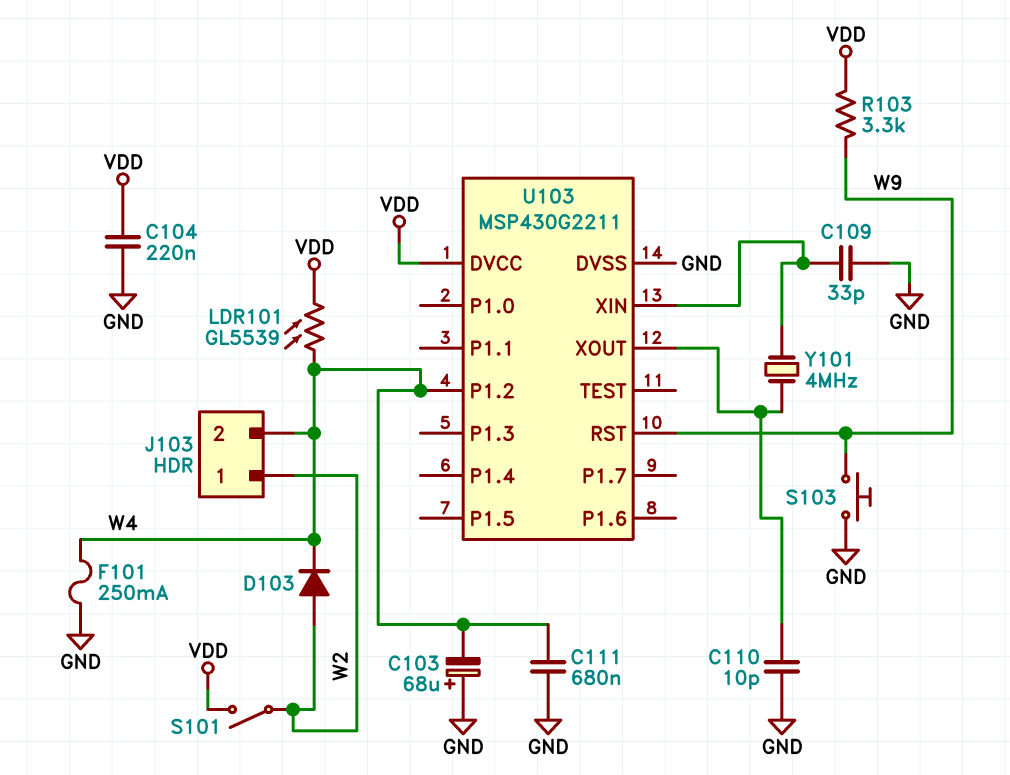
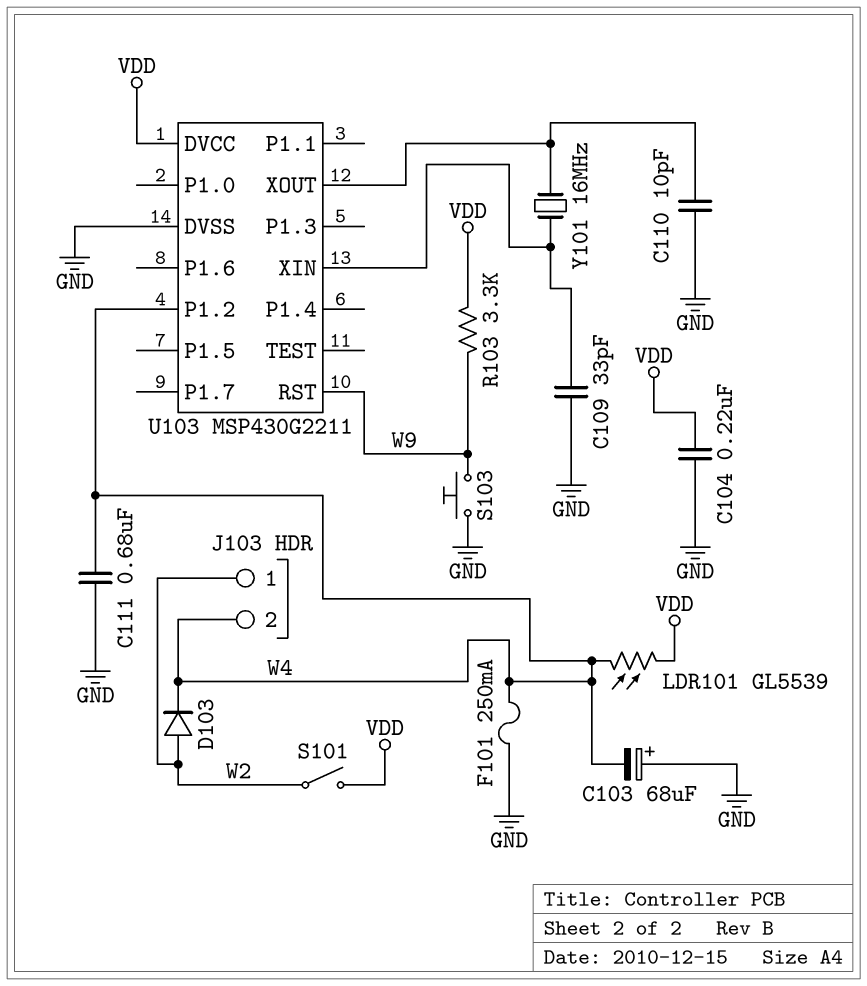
Y101: 4MHz (U103/XIN, U103/XOUT) -> 16MHz (U103/XIN, U103/XOUT)

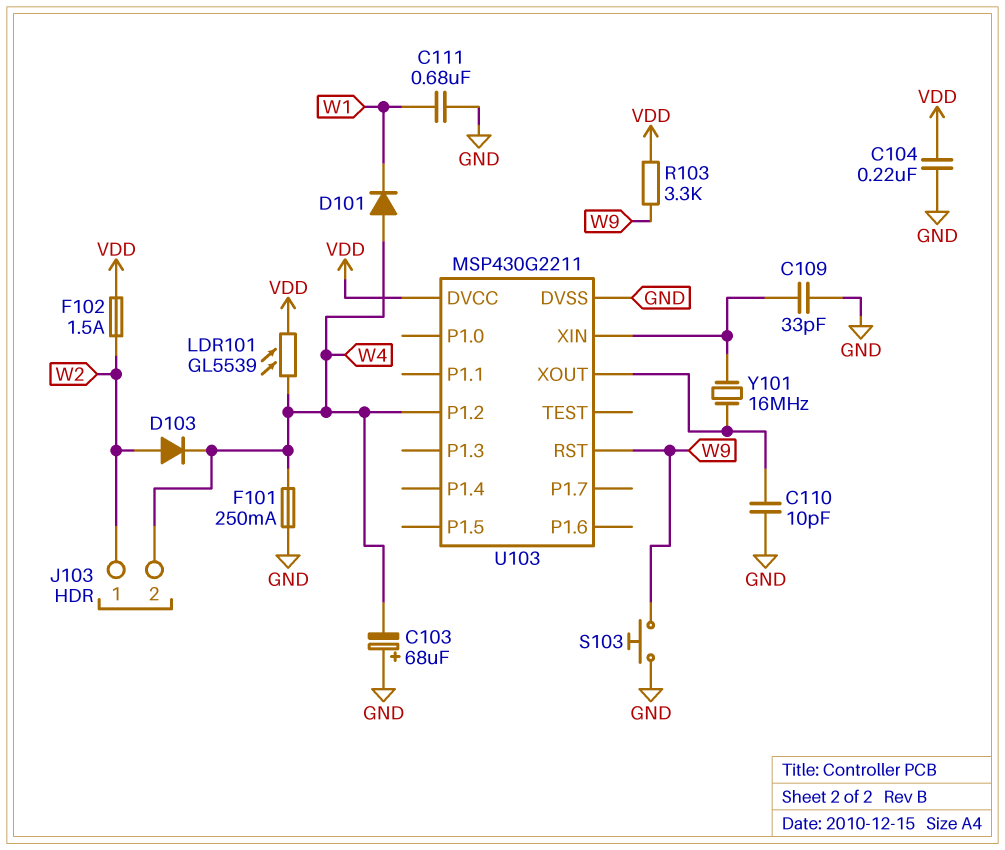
C111: 680nF (GND, W4) -> 680nF (GND, W1)
D101: none -> diode (A W4, K W1)
F102: none -> 1.5A (VDD, W2)
S101: switch (VDD, W2) -> none

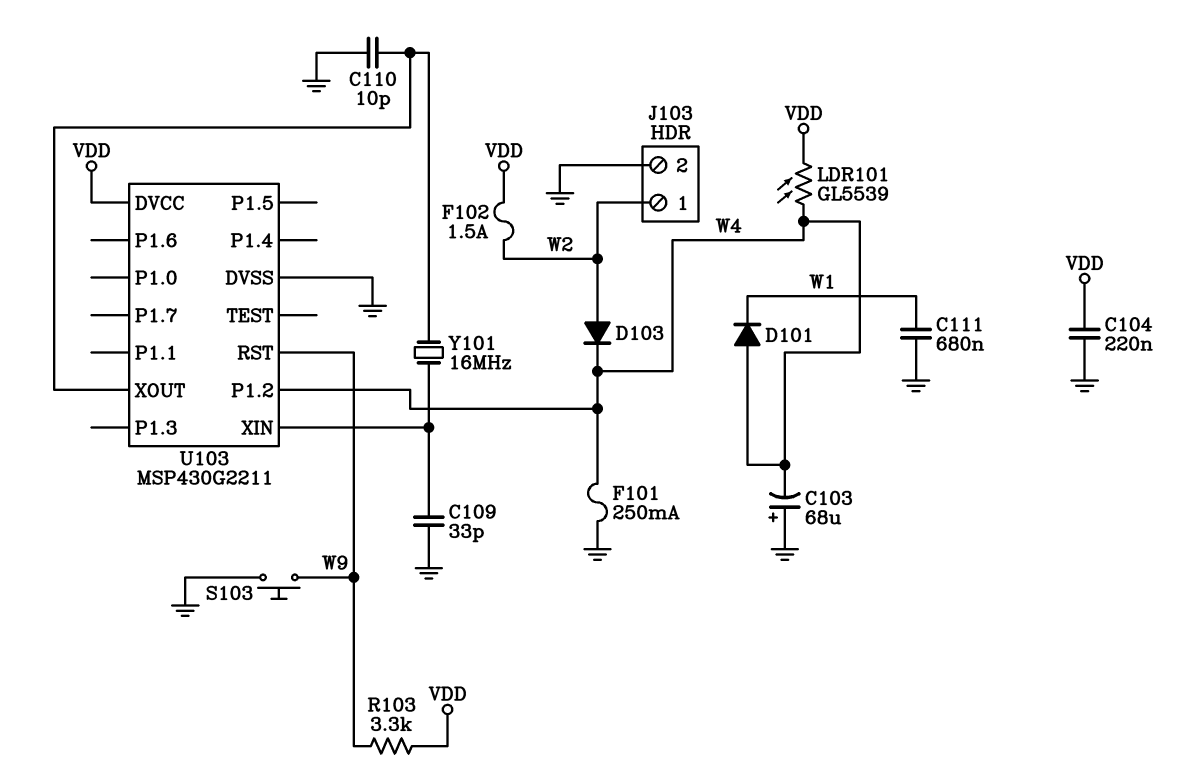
J103 pin 2: W4 -> GND

